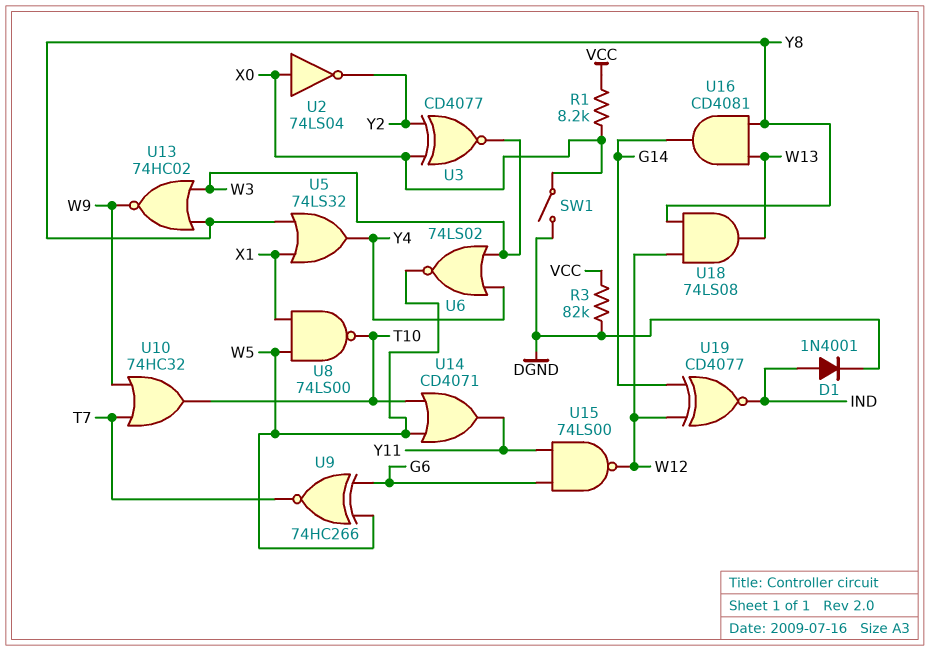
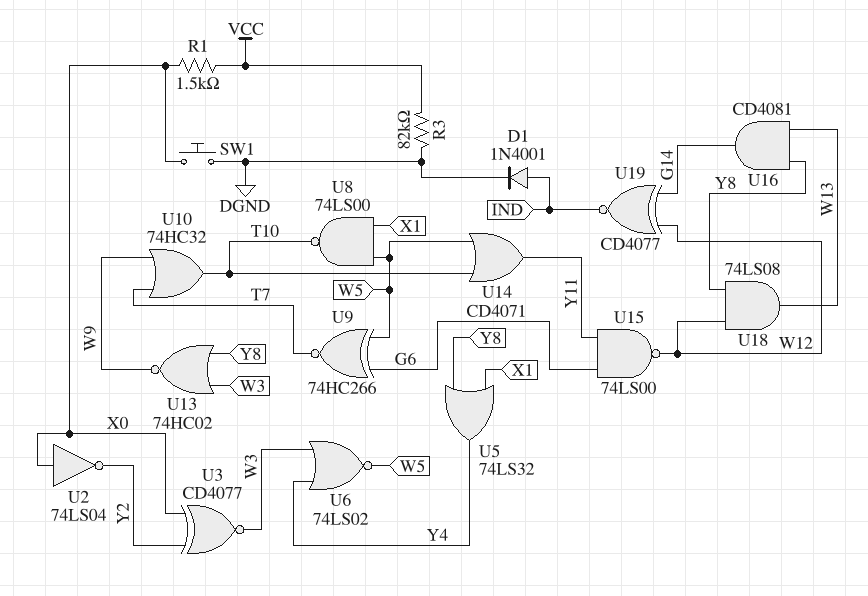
R1: 8.2k (VCC, X0) -> 1.5k (VCC, X0)
SW1: switch (DGND, X0) -> button (DGND, X0)

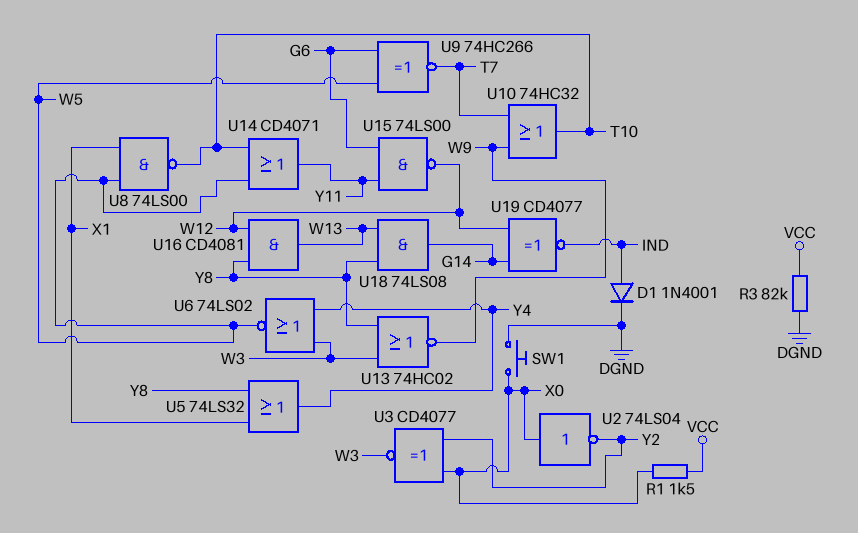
U16: AND CD4081 (in W13, in Y8, out G14) -> AND CD4081 (in W12, in Y8, out W13)
U18: AND 74LS08 (in W12, in Y8, out W13) -> AND 74LS08 (in W13, in Y8, out G14)

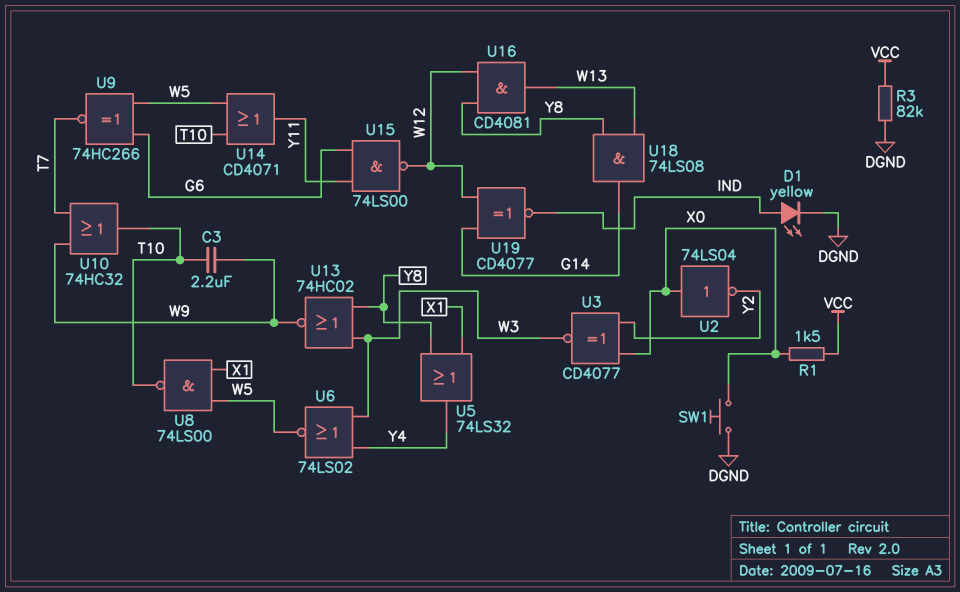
C3: none -> 2.2uF (T10, W9)
D1: diode 1N4001 (A IND, K DGND) -> LED yellow (A IND, K DGND)

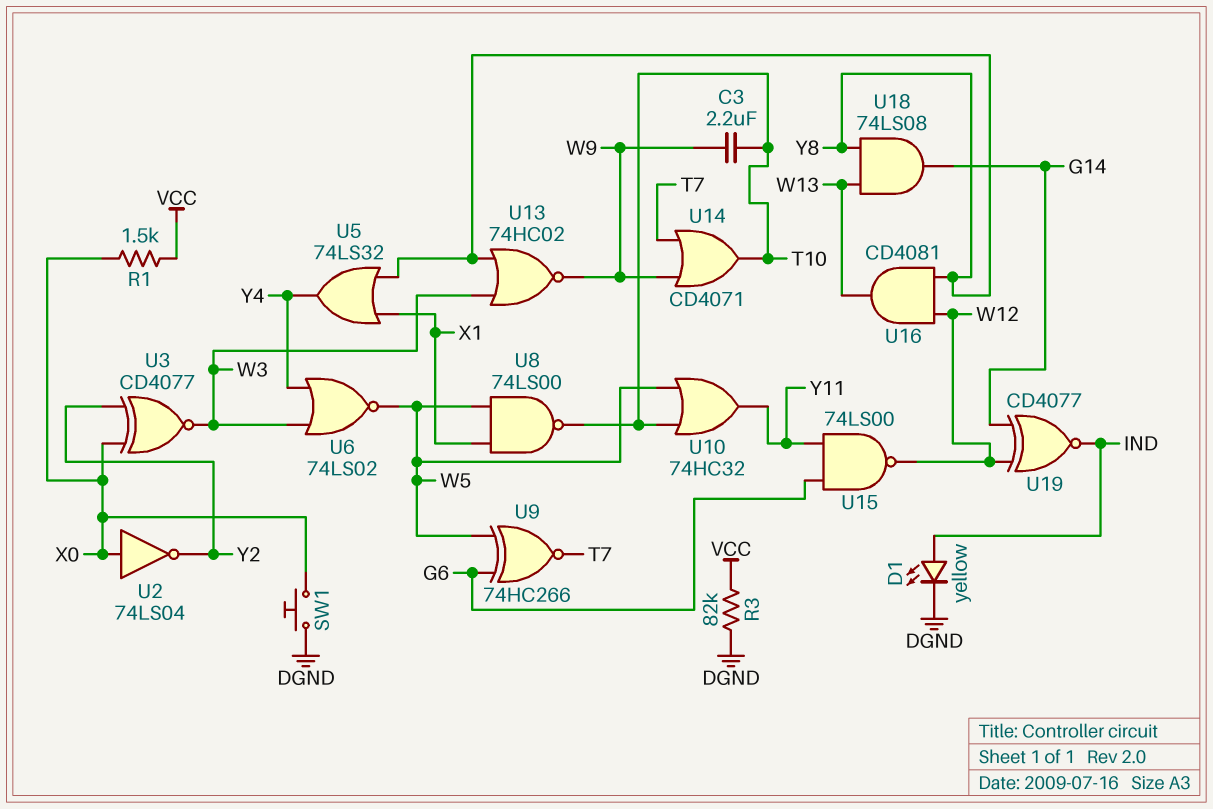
U10: OR 74HC32 (in T7, in W9, out T10) -> OR 74HC32 (in T10, in W5, out Y11)
U14: OR CD4071 (in T10, in W5, out Y11) -> OR CD4071 (in T7, in W9, out T10)

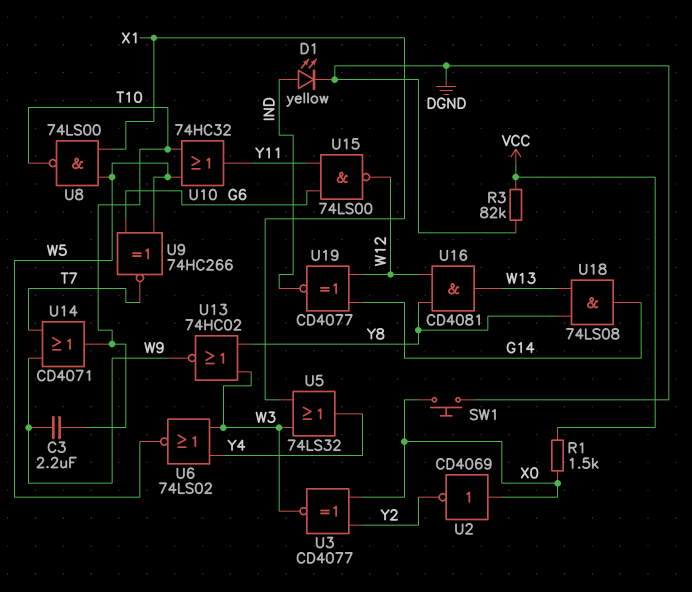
U2: NOT 74LS04 (in X0, out Y2) -> NOT CD4069 (in X0, out Y2)
U5: OR 74LS32 (in X1, in Y8, out Y4) -> OR 74LS32 (in W3, in X1, out Y4)

